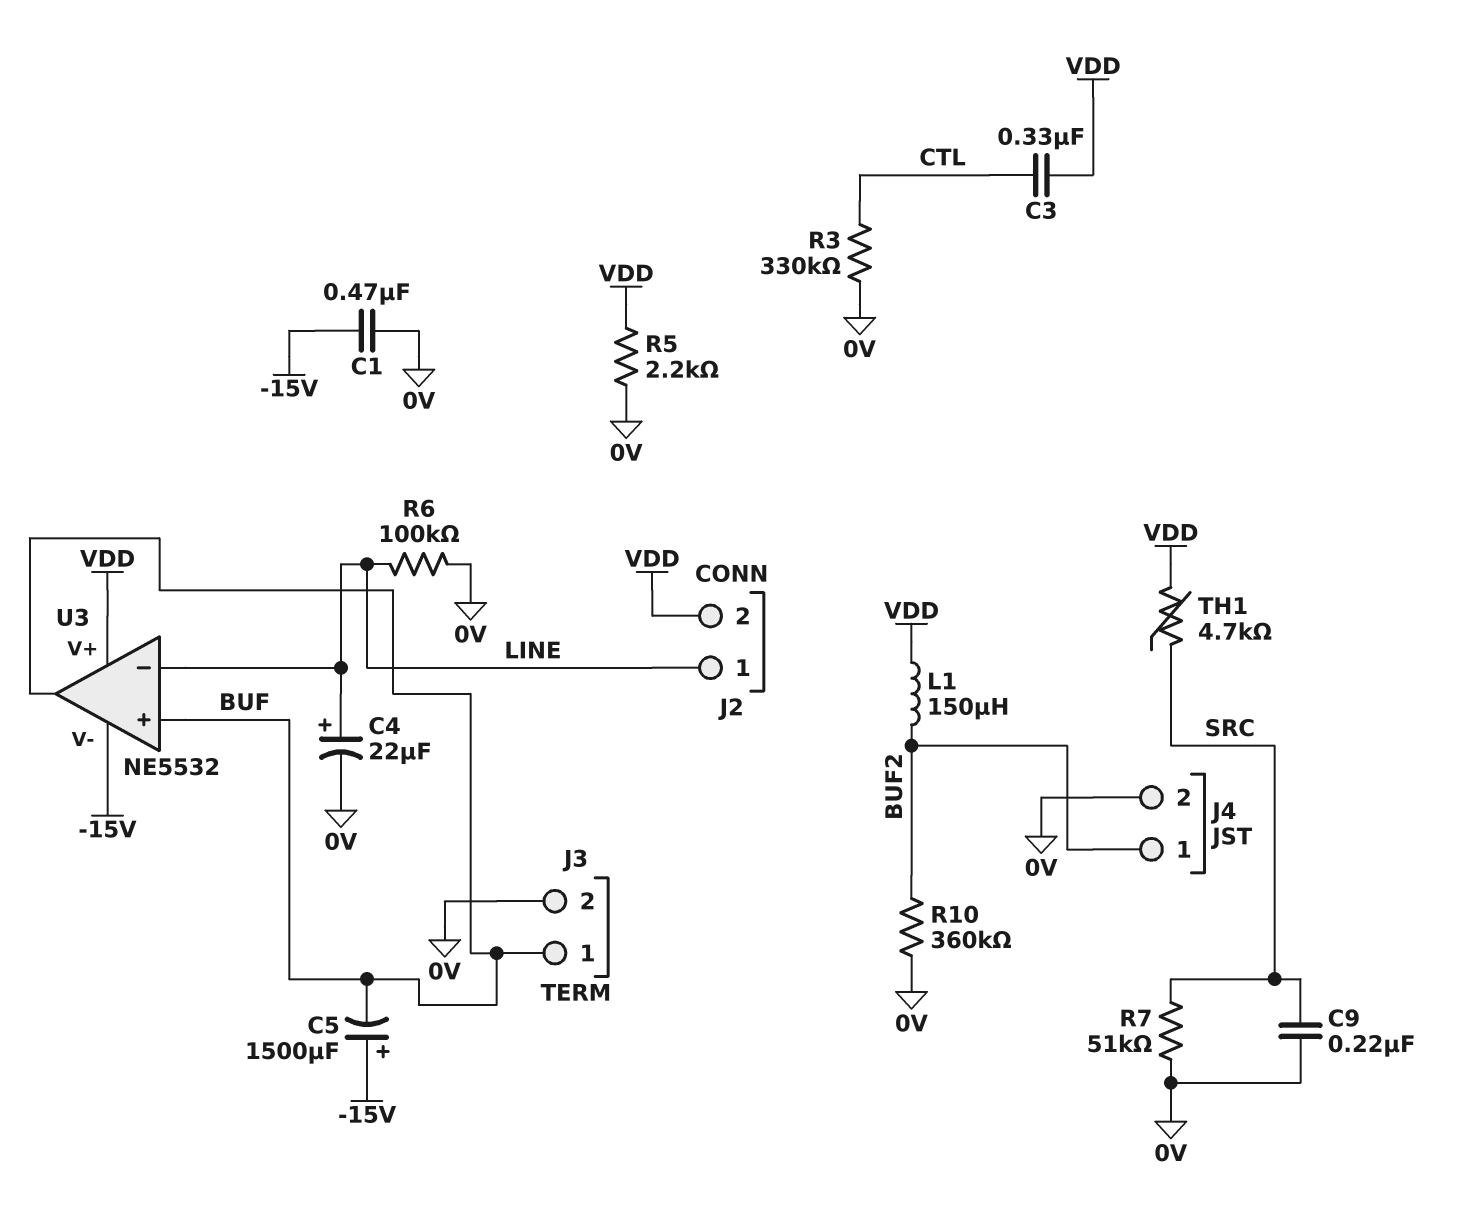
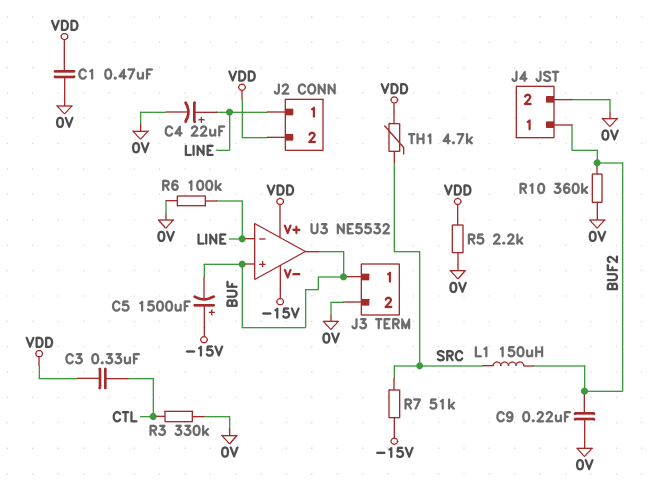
C1: 470nF (-15V, 0V) -> 470nF (0V, VDD)
C9: 220nF (0V, SRC) -> 220nF (0V, BUF2)
L1: 150uH (BUF2, VDD) -> 150uH (BUF2, SRC)
R7: 51k (0V, SRC) -> 51k (-15V, SRC)

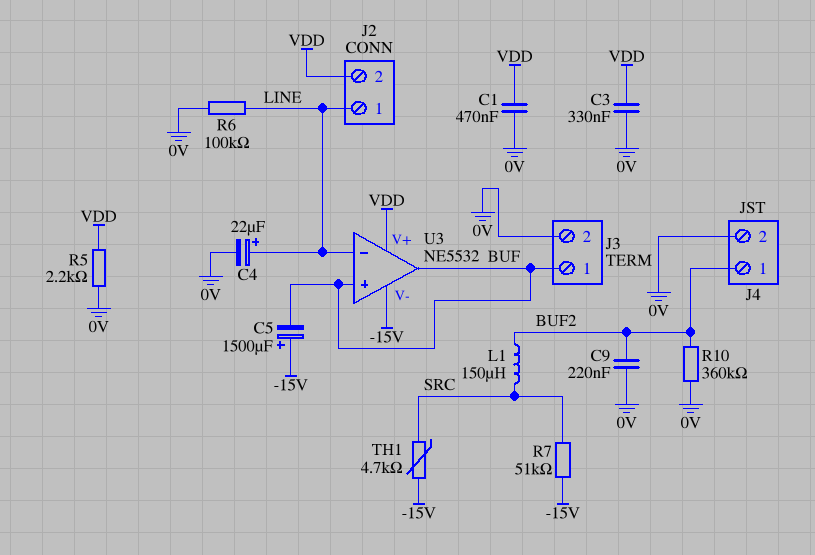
C3: 330nF (CTL, VDD) -> 330nF (0V, VDD)
R3: 330k (0V, CTL) -> none
TH1: 4.7k (SRC, VDD) -> 4.7k (-15V, SRC)

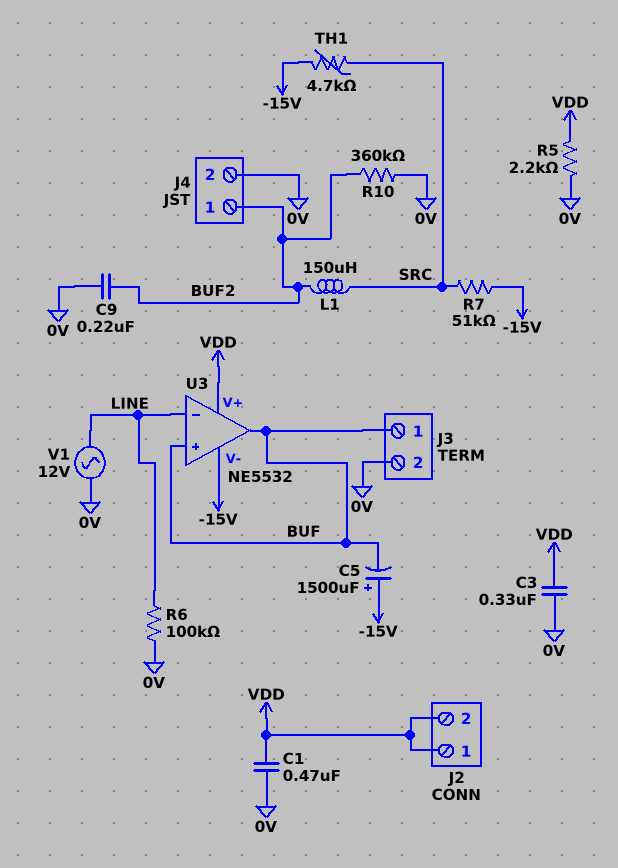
C4: 22uF (plus LINE, minus 0V) -> none
J2 pin 1: LINE -> VDD
V1: none -> AC 12V (0V, LINE)

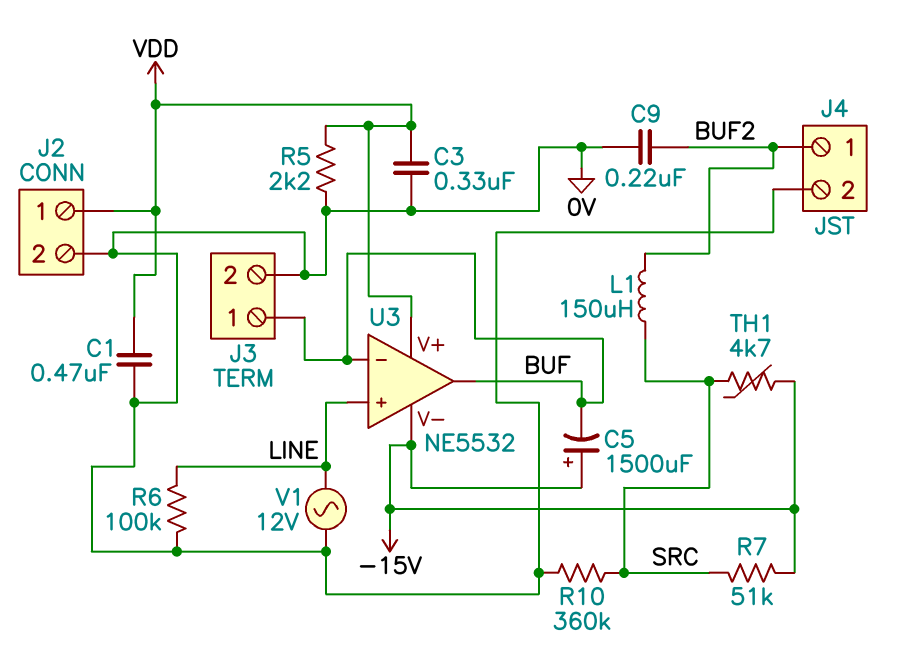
J2 pin 2: VDD -> 0V
R10: 360k (0V, BUF2) -> 360k (0V, SRC)
U3 pin in+: BUF -> LINE
U3 pin in-: LINE -> BUF

